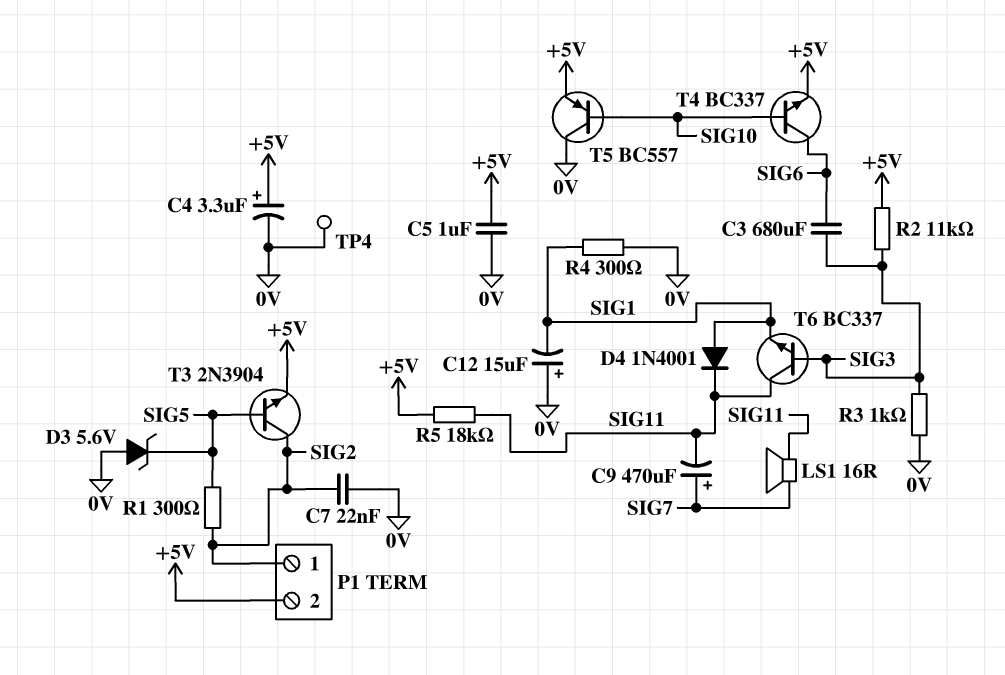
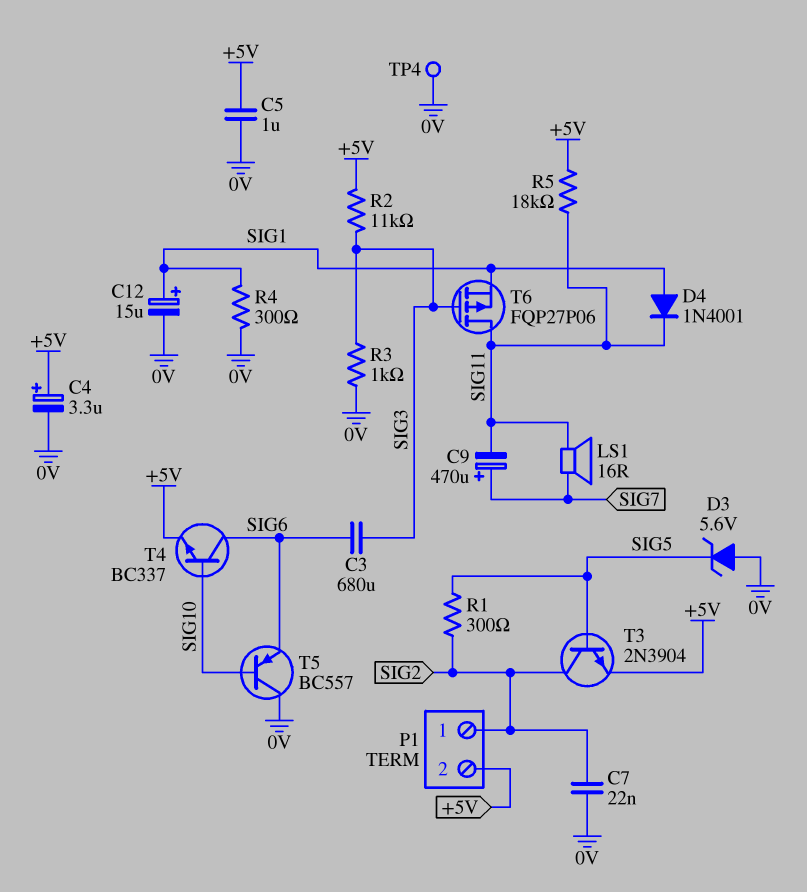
C12: 15uF (plus 0V, minus SIG1) -> 15uF (plus SIG1, minus 0V)
T5: PNP BC557 (B SIG10, C 0V, E +5V) -> PNP BC557 (B SIG10, C 0V, E SIG6)
T6: NPN BC337 (B SIG3, C SIG11, E SIG1) -> PMOS FQP27P06 (G SIG3, D SIG11, S SIG1)

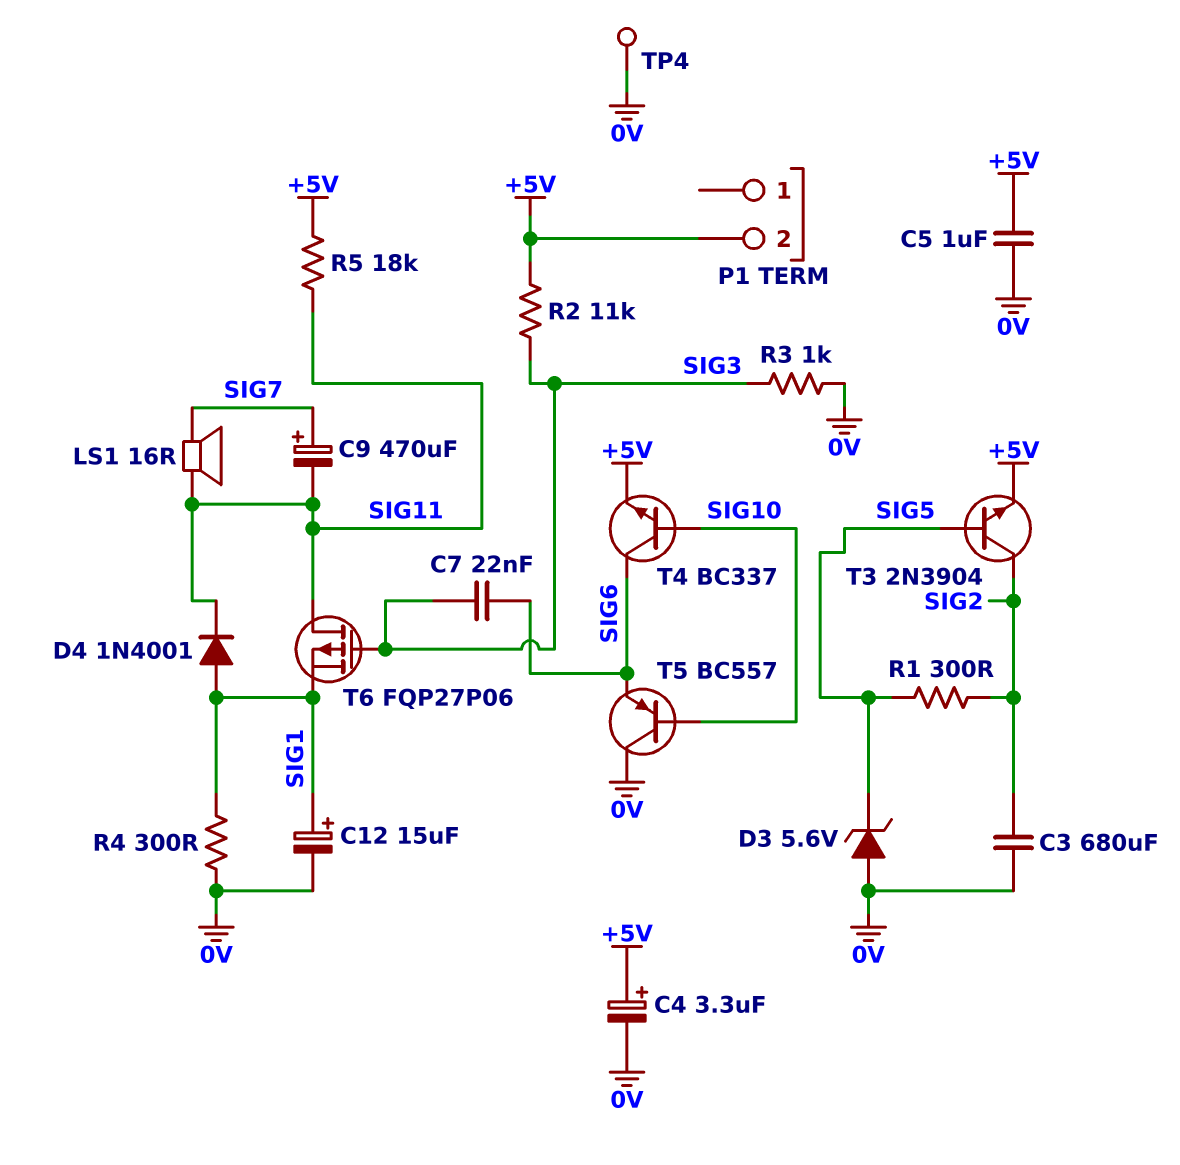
C3: 680uF (SIG3, SIG6) -> 680uF (0V, SIG2)
C7: 22nF (0V, SIG2) -> 22nF (SIG3, SIG6)
P1 pin 1: SIG2 -> none

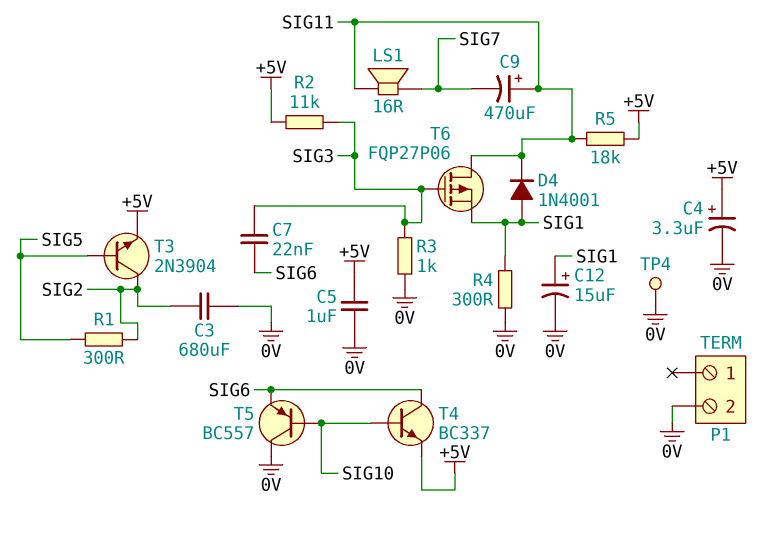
C9: 470uF (plus SIG7, minus SIG11) -> 470uF (plus SIG11, minus SIG7)
D3: zener 5.6V (A 0V, K SIG5) -> none
P1 pin 2: +5V -> 0V

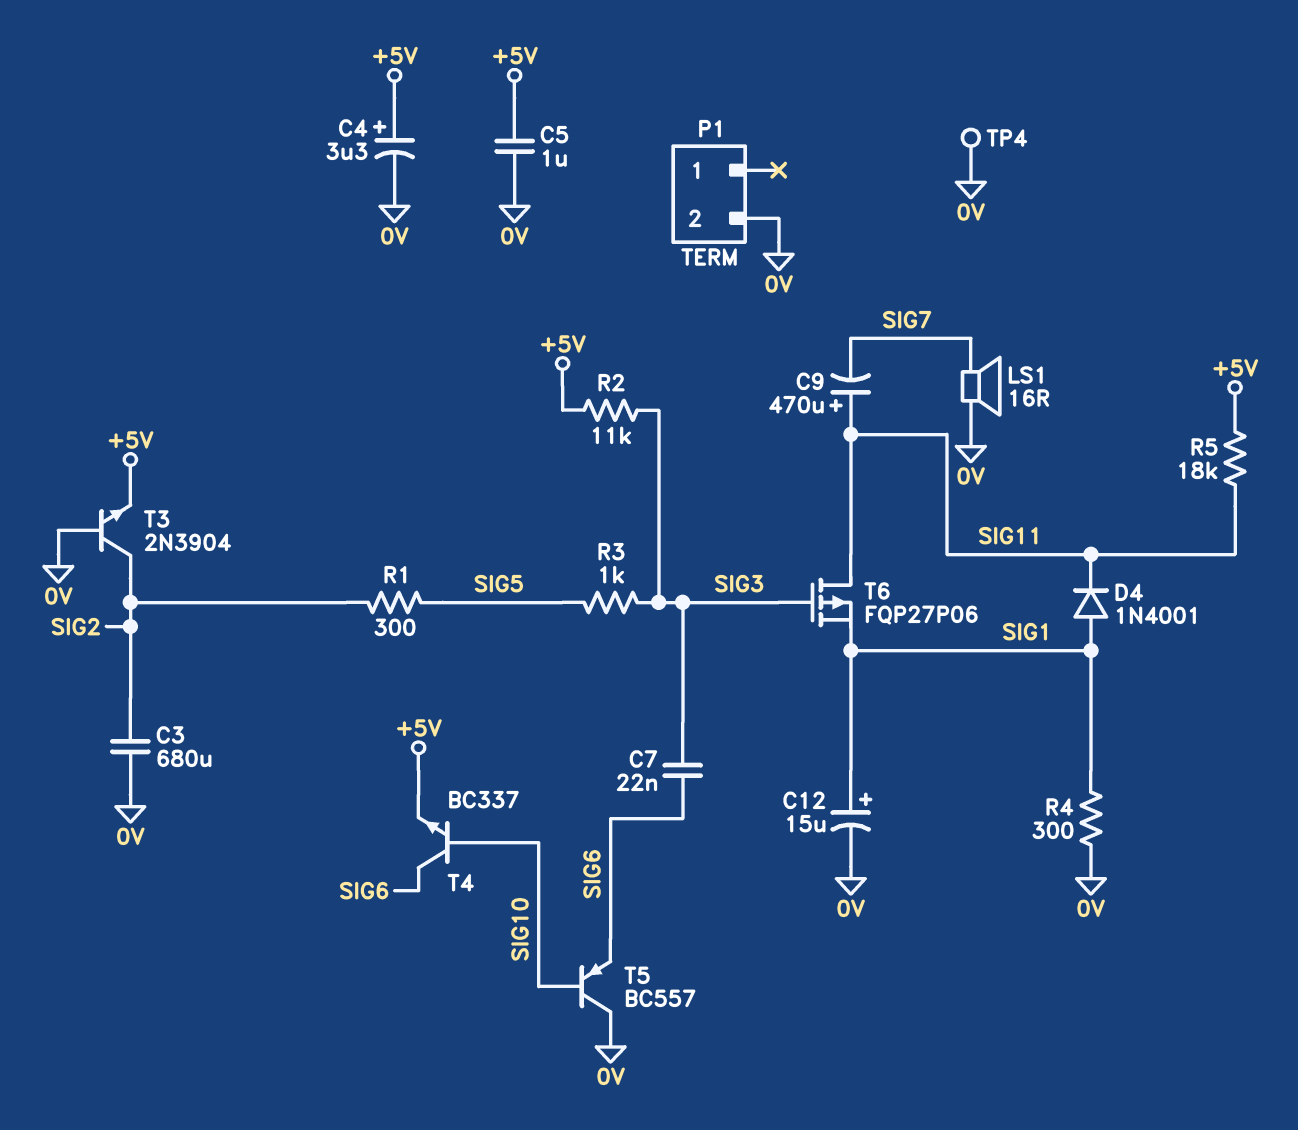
LS1: speaker 16R (SIG7, SIG11) -> speaker 16R (0V, SIG7)
R3: 1k (0V, SIG3) -> 1k (SIG3, SIG5)
T3: NPN 2N3904 (B SIG5, C SIG2, E +5V) -> NPN 2N3904 (B 0V, C SIG2, E +5V)

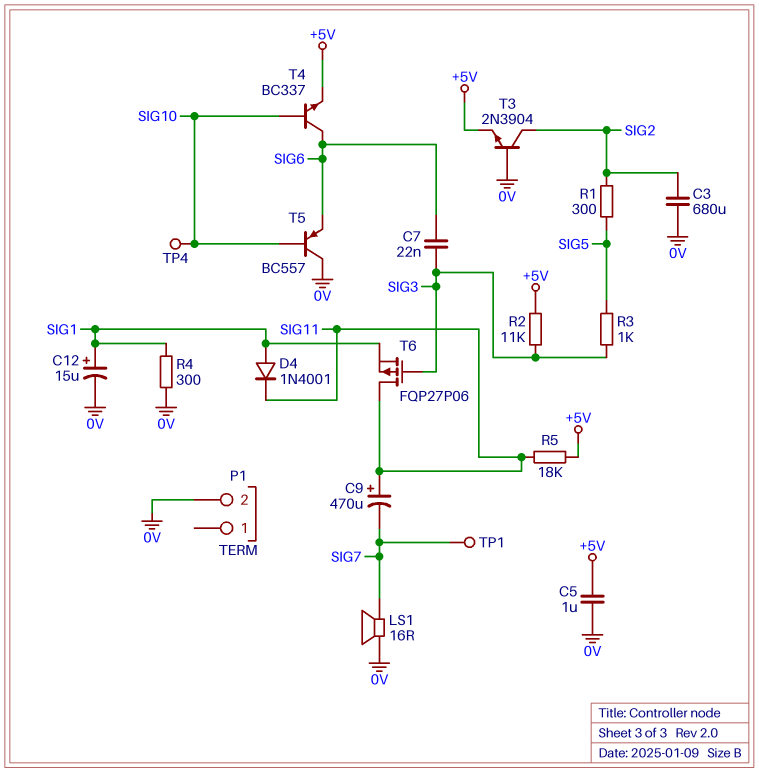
C4: 3.3uF (plus +5V, minus 0V) -> none
TP1: none -> test point (SIG7)
TP4: test point (0V) -> test point (SIG10)

